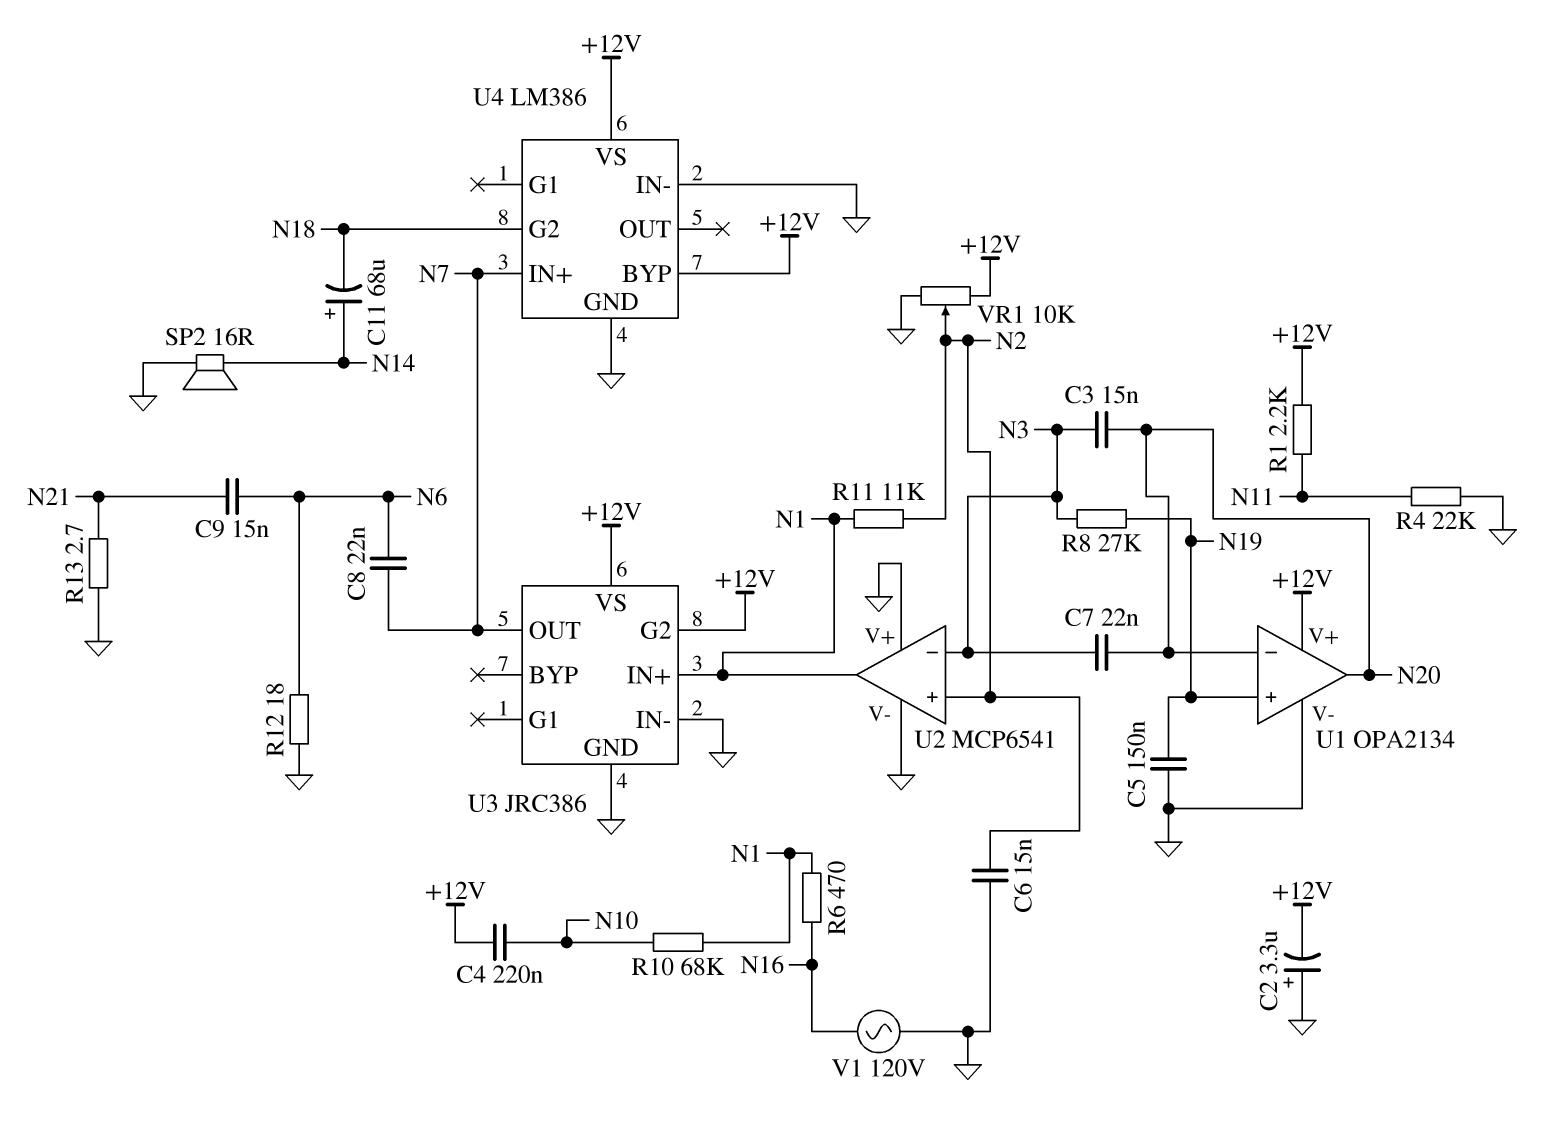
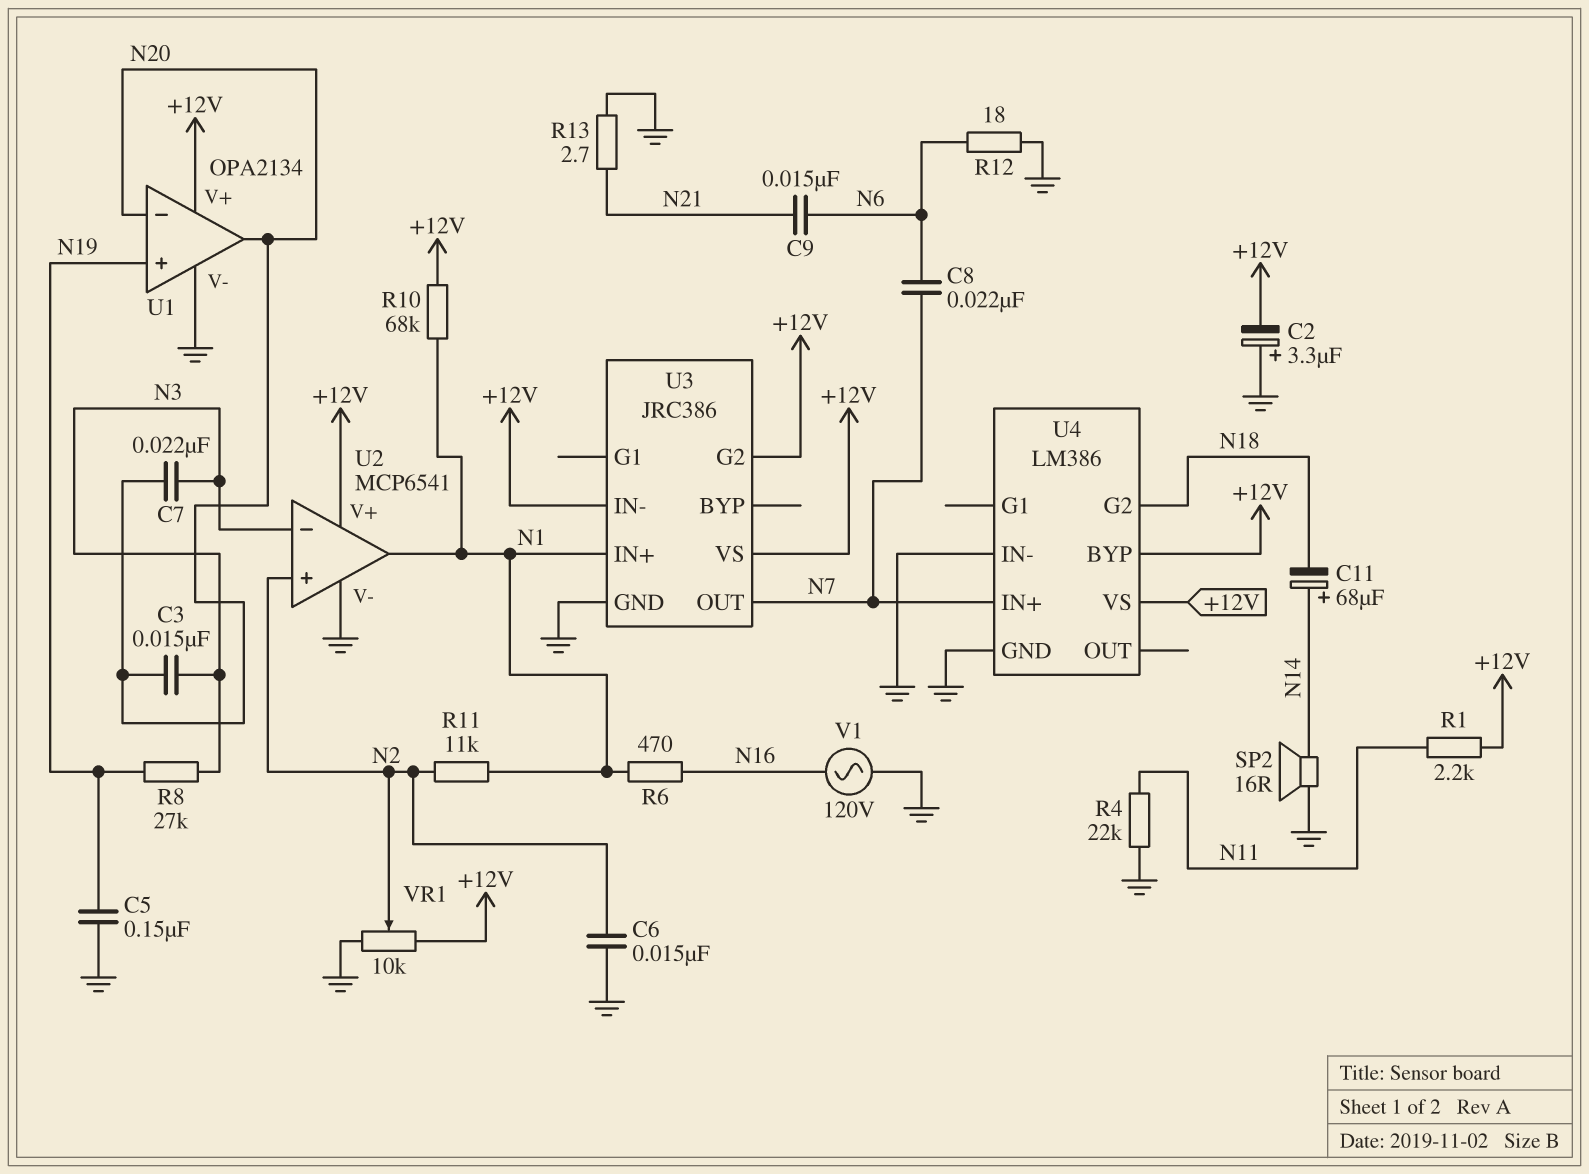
C4: 220nF (+12V, N10) -> none
R10: 68k (N1, N10) -> 68k (+12V, N1)
U2 pin V+: GND -> +12V
U3 pin IN-: GND -> +12V

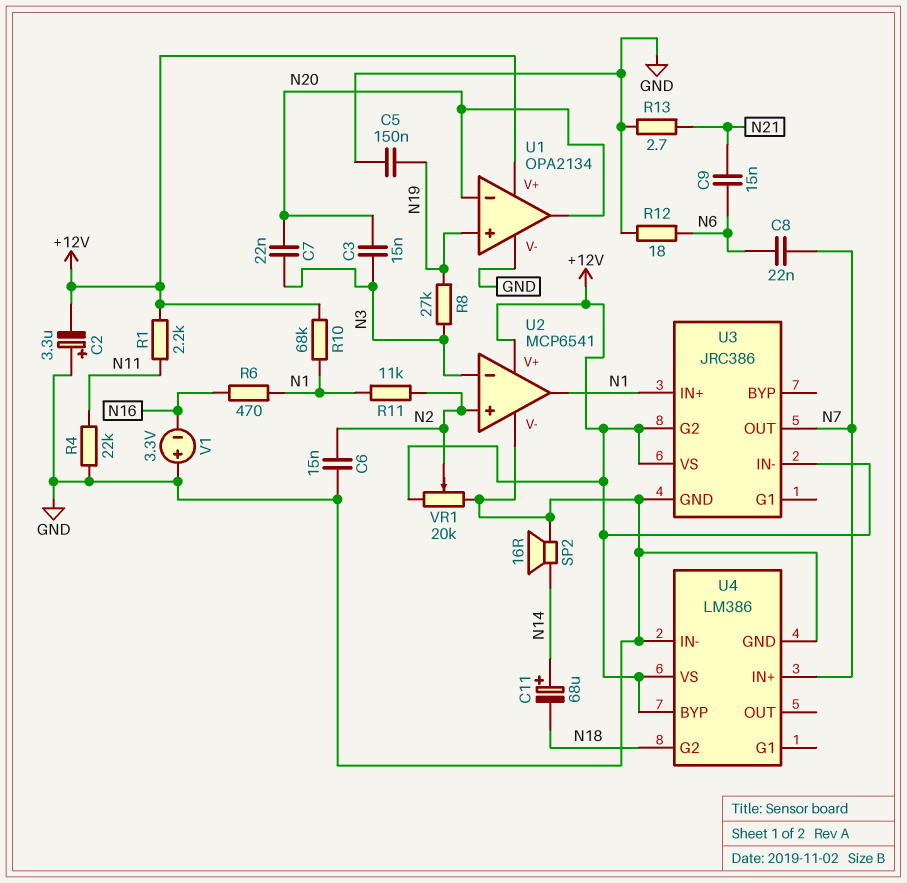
V1: AC 120V (GND, N16) -> 3.3V (plus GND, minus N16)
VR1: 10k (+12V, GND, wiper N2) -> 20k (+12V, GND, wiper N2)

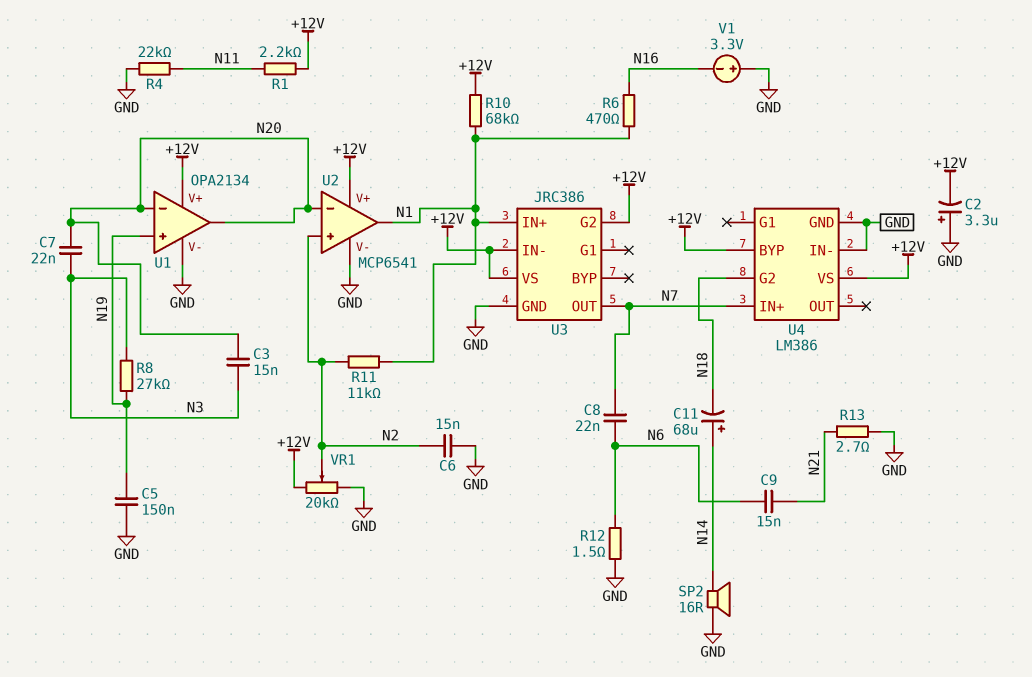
R12: 18 (GND, N6) -> 1.5 (GND, N6)
U2 pin in-: N3 -> N20

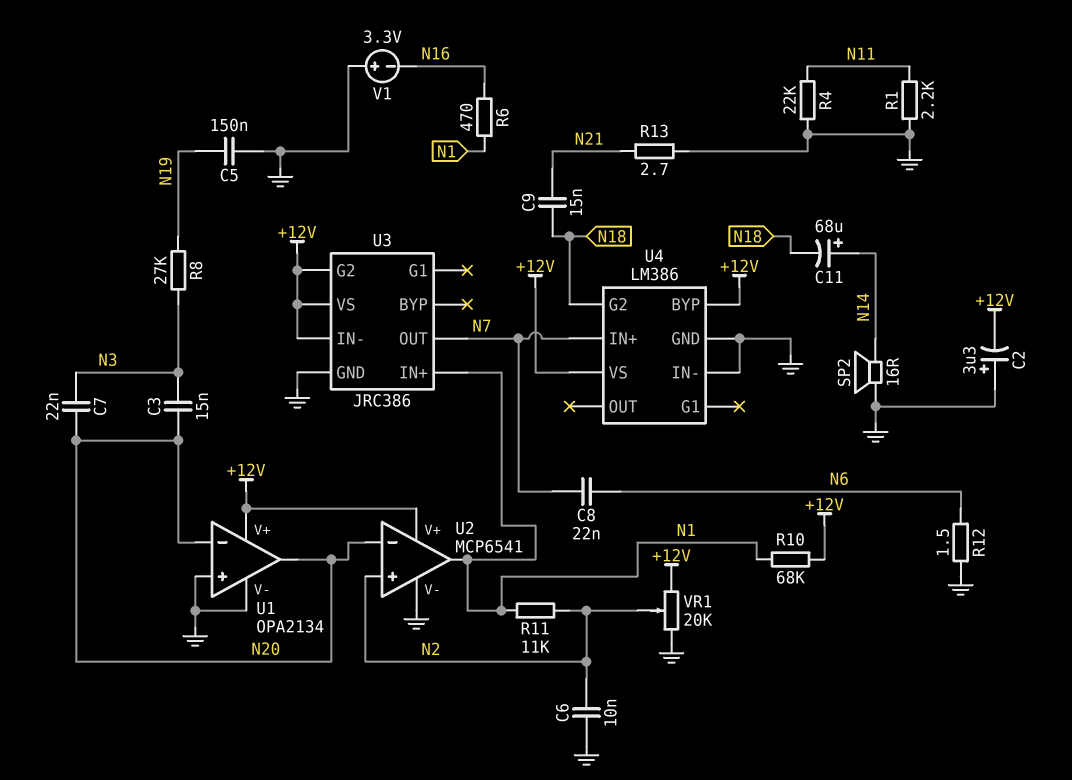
C6: 15nF (GND, N2) -> 10nF (GND, N2)
C9: 15nF (N6, N21) -> 15nF (N18, N21)
R1: 2.2k (+12V, N11) -> 2.2k (GND, N11)
U1 pin in+: N19 -> GND

